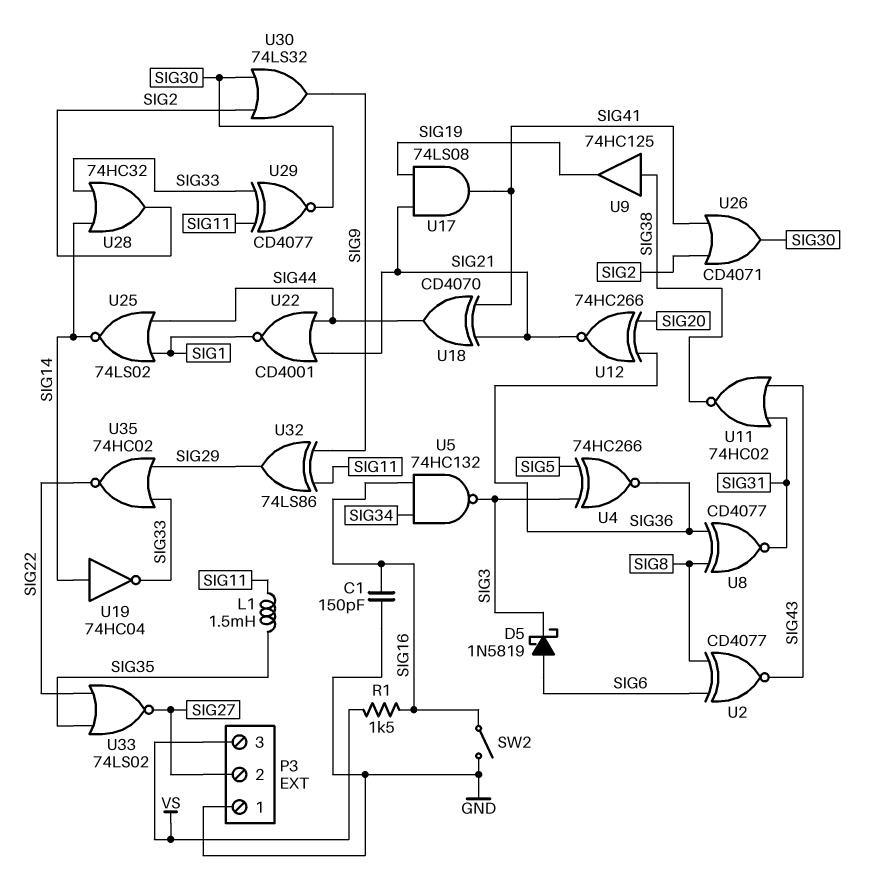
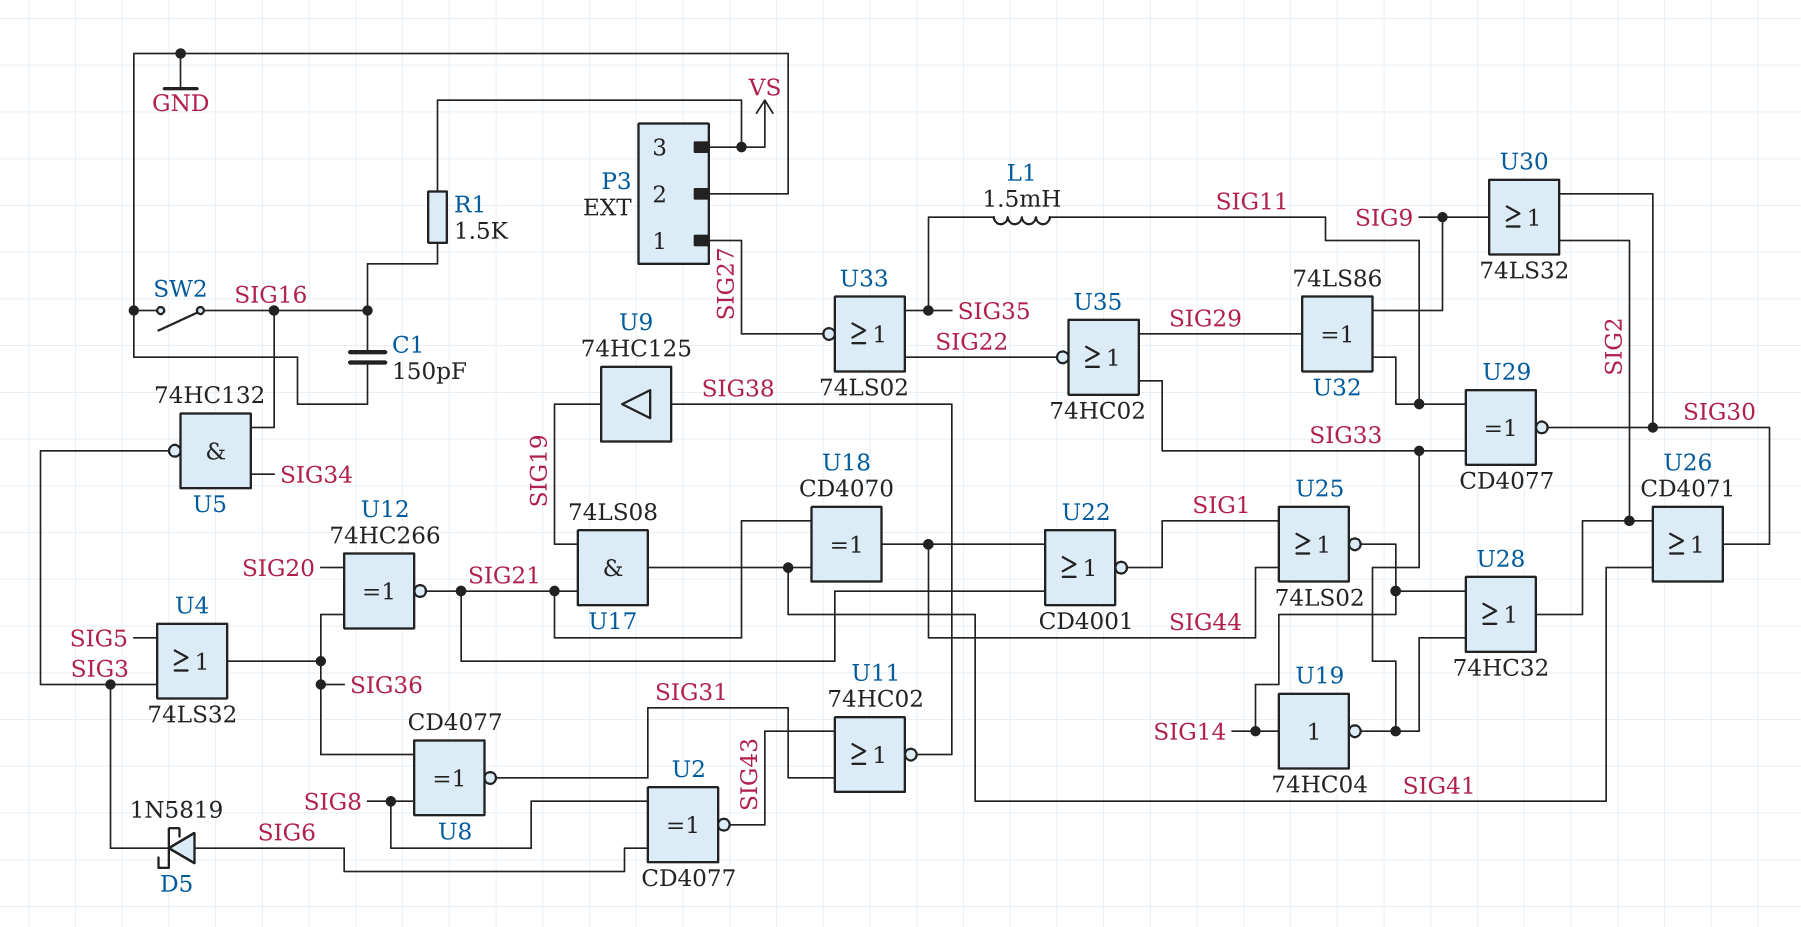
P3 pin 1: GND -> SIG27
P3 pin 2: SIG27 -> GND
U4: XNOR 74HC266 (in SIG3, in SIG5, out SIG36) -> OR 74LS32 (in SIG3, in SIG5, out SIG36)

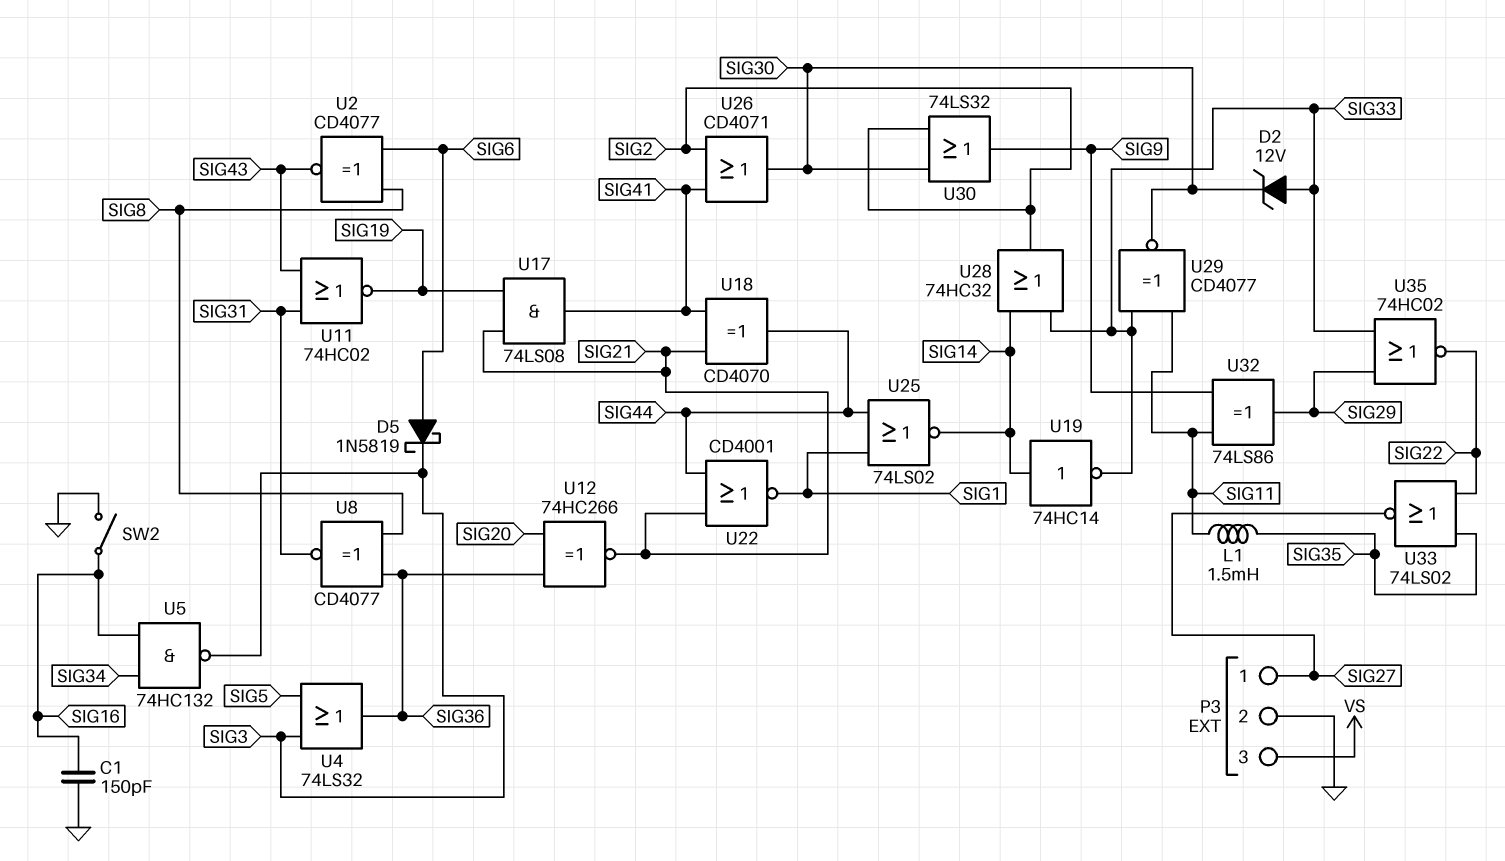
D2: none -> zener 12V (A SIG33, K SIG30)
R1: 1.5k (SIG16, VS) -> none
U9: buffer 74HC125 (in SIG38, out SIG19) -> none
U11: NOR 74HC02 (in SIG31, in SIG43, out SIG38) -> NOR 74HC02 (in SIG31, in SIG43, out SIG19)
U19: NOT 74HC04 (in SIG14, out SIG33) -> NOT 74HC14 (in SIG14, out SIG33)

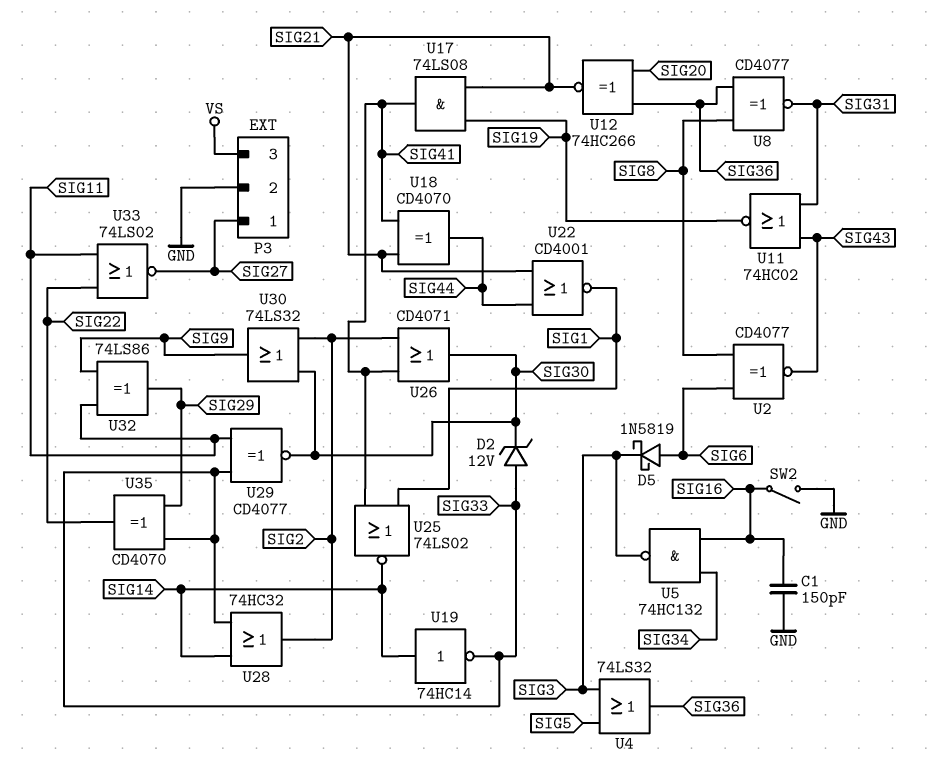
L1: 1.5mH (SIG11, SIG35) -> none
U25: NOR 74LS02 (in SIG1, in SIG44, out SIG14) -> NOR 74LS02 (in SIG1, in SIG41, out SIG14)
U33: NOR 74LS02 (in SIG22, in SIG35, out SIG27) -> NOR 74LS02 (in SIG11, in SIG22, out SIG27)
U35: NOR 74HC02 (in SIG29, in SIG33, out SIG22) -> XOR CD4070 (in SIG29, in SIG33, out SIG22)

